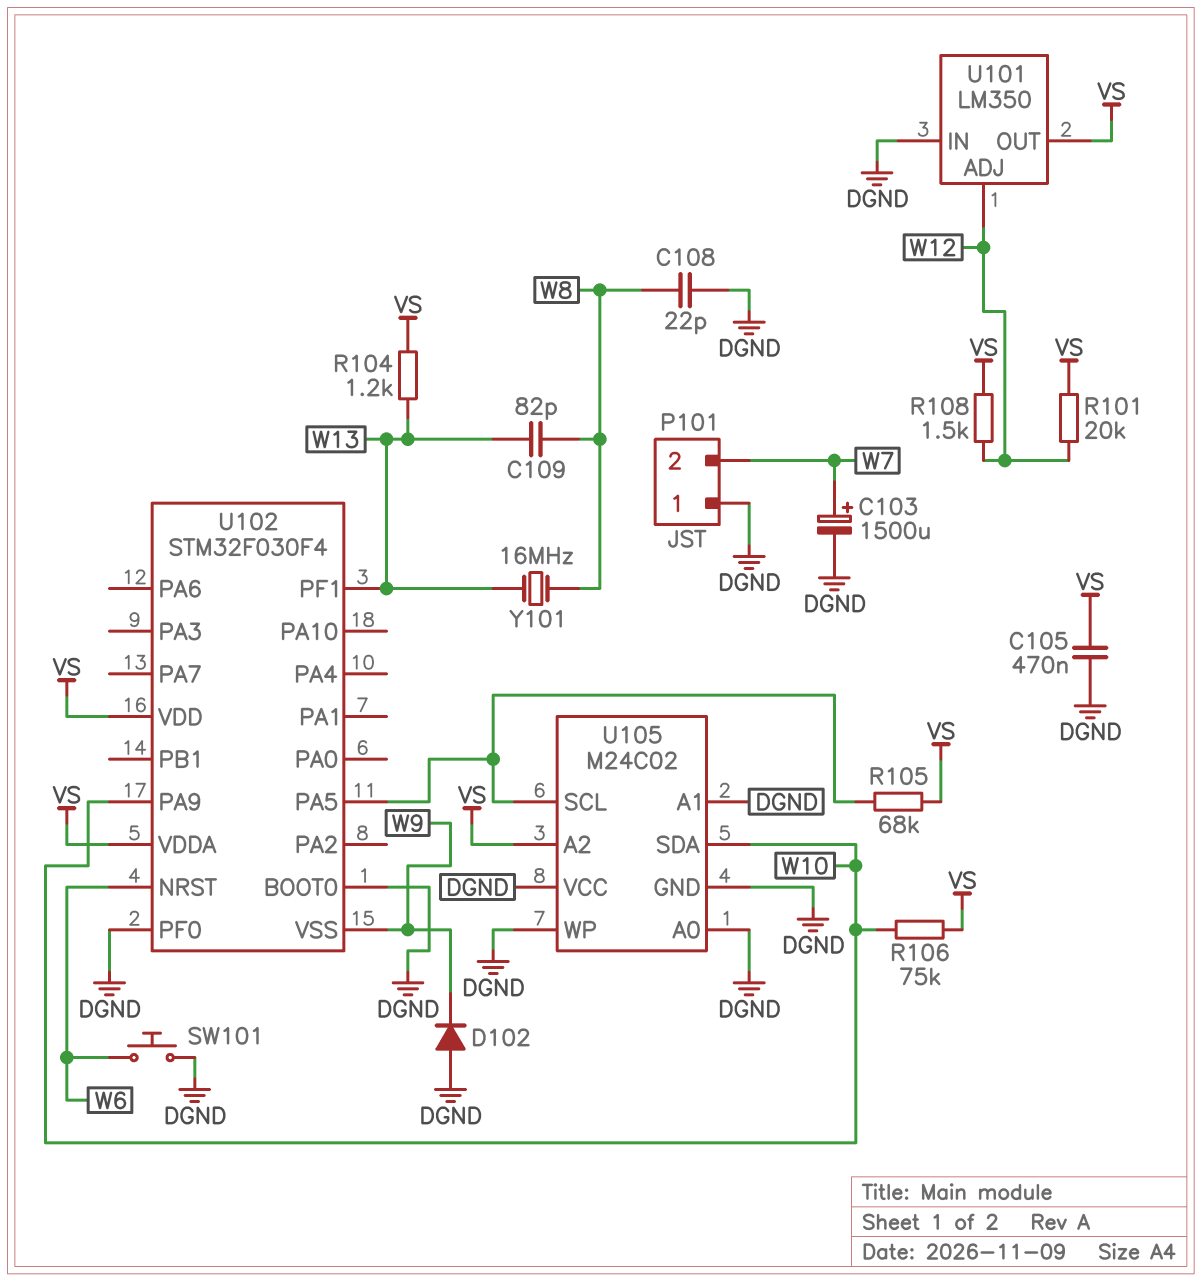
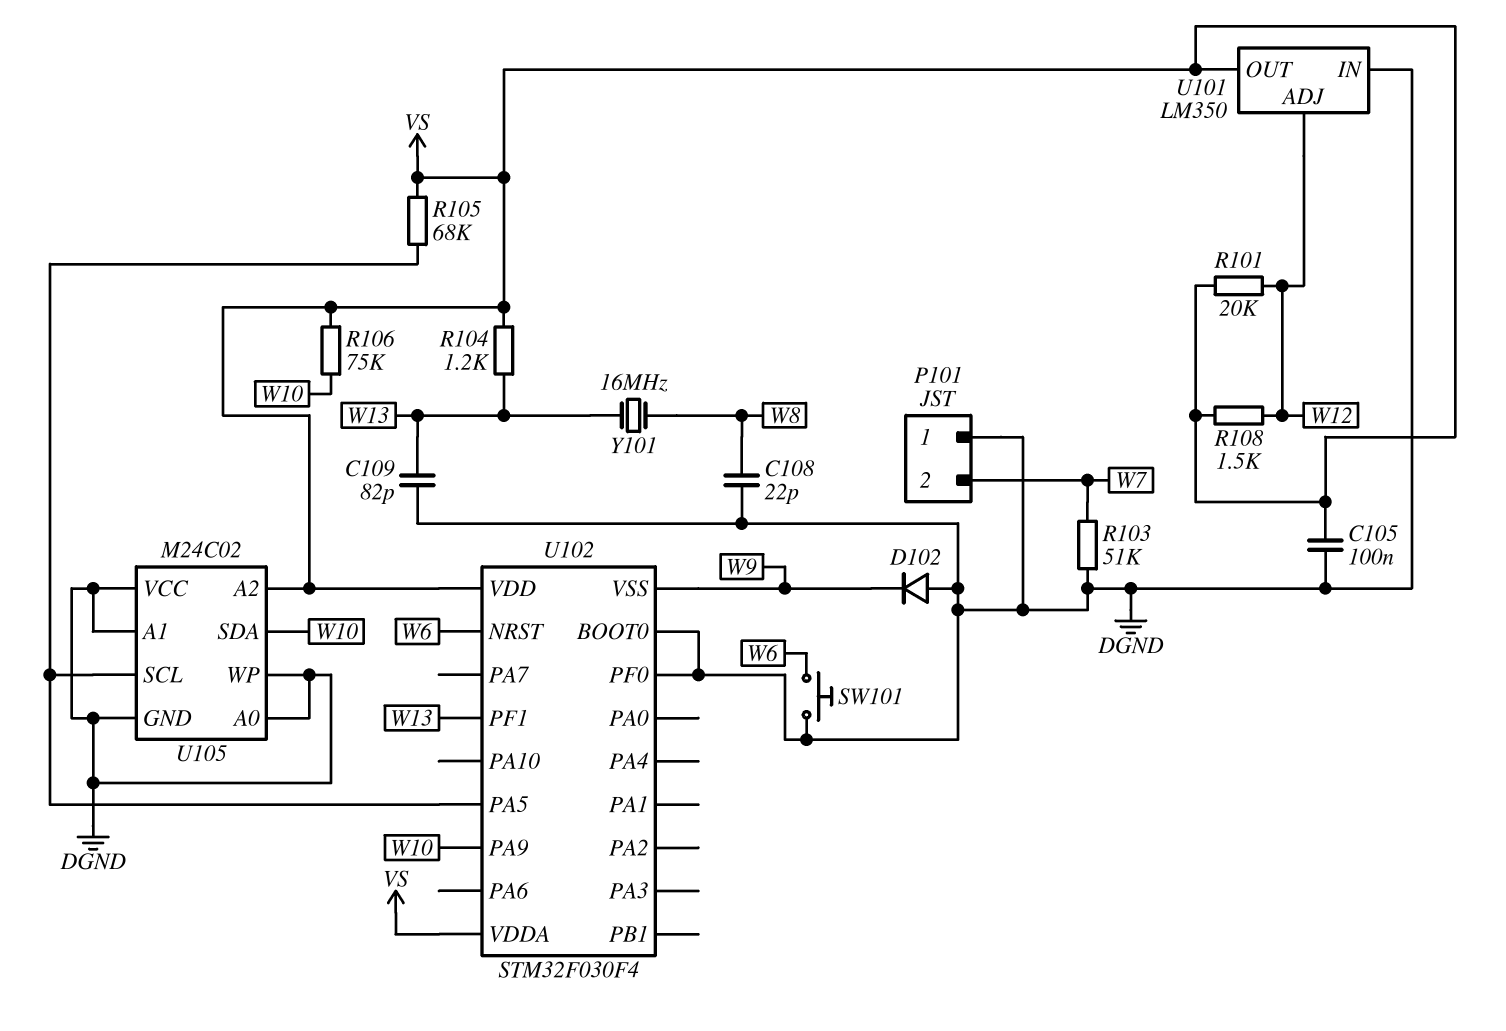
C103: 1500uF (plus W7, minus DGND) -> none
C105: 470nF (DGND, VS) -> 100nF (DGND, VS)
C109: 82pF (W8, W13) -> 82pF (DGND, W13)
R103: none -> 51k (DGND, W7)

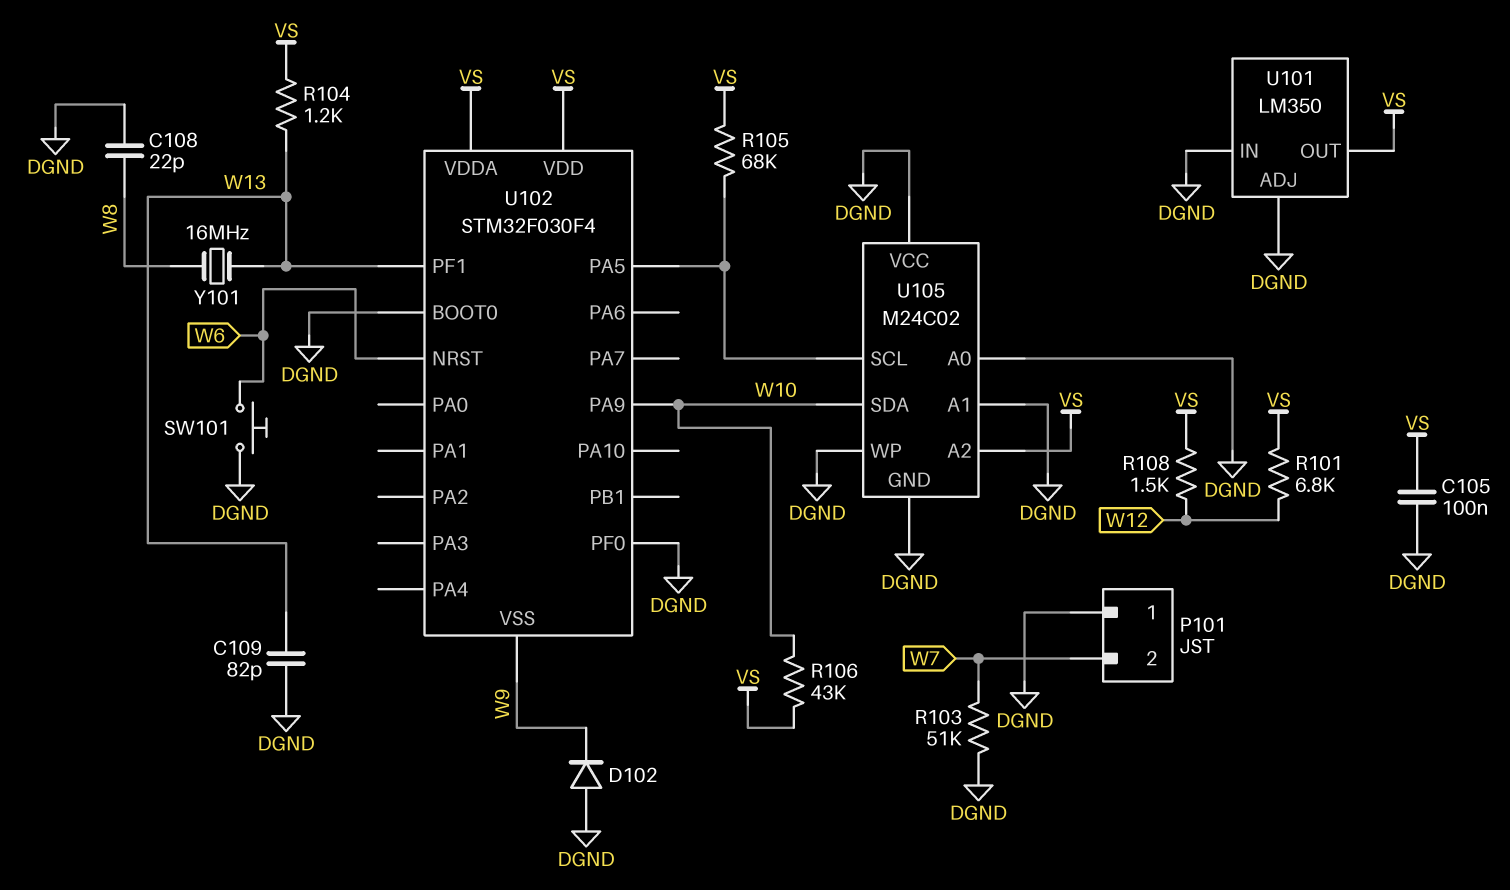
R101: 20k (VS, W12) -> 6.8k (VS, W12)
R106: 75k (VS, W10) -> 43k (VS, W10)
U101 pin ADJ: W12 -> DGND

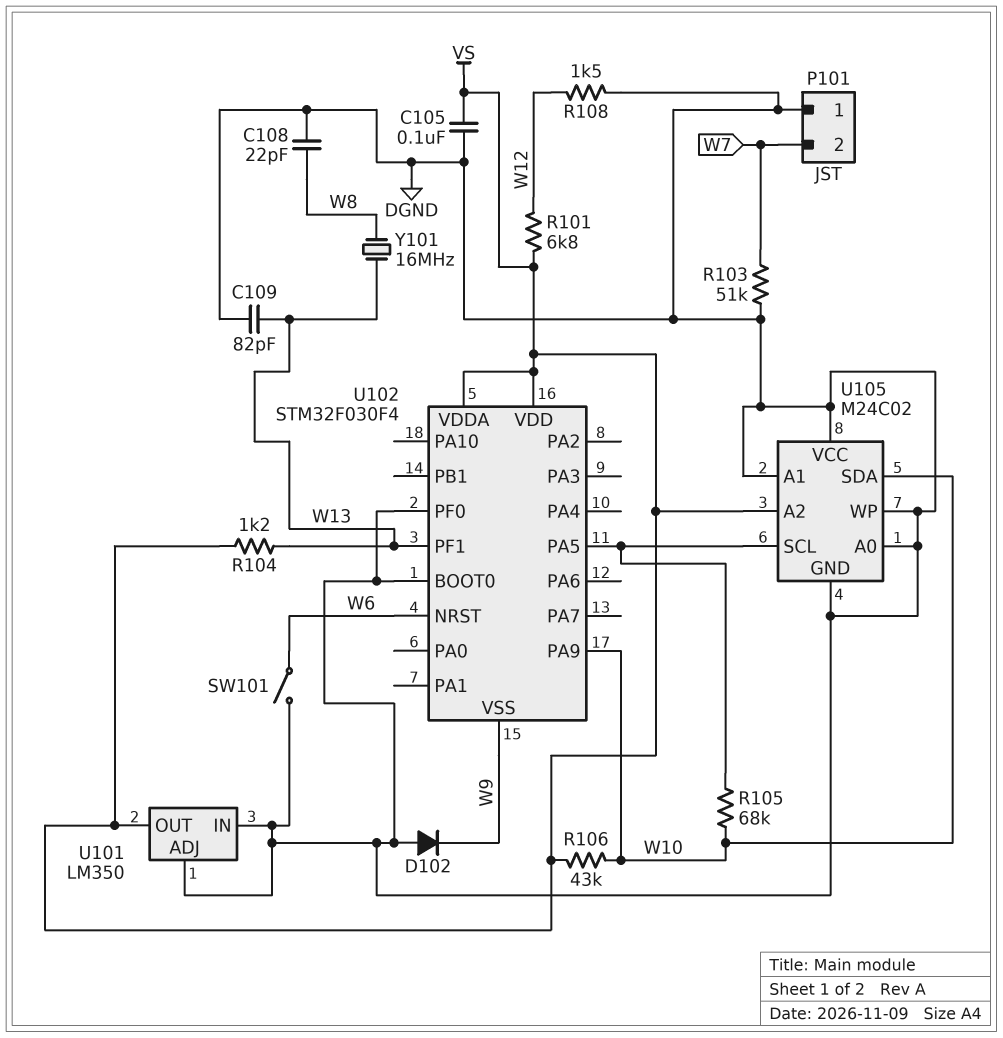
R105: 68k (U102/PA5, VS) -> 68k (U102/PA5, W10)
R108: 1.5k (VS, W12) -> 1.5k (DGND, W12)
SW101: button (DGND, W6) -> switch (DGND, W6)

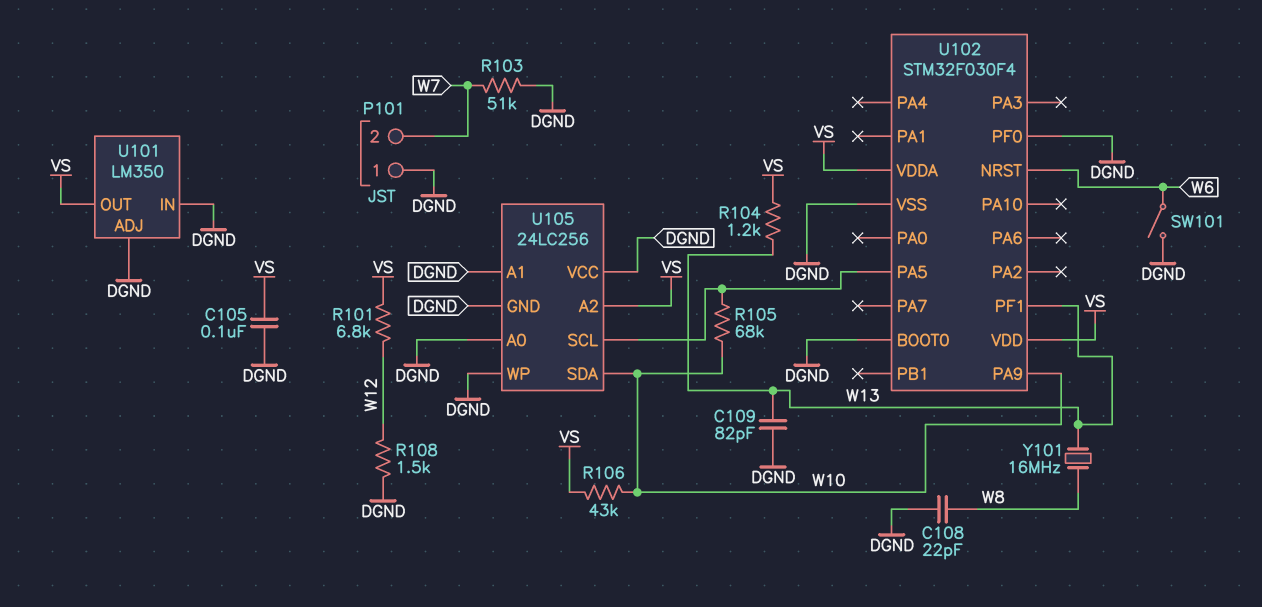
D102: diode (A DGND, K W9) -> none
U102 pin VSS: W9 -> DGND
U105: M24C02 -> 24LC256

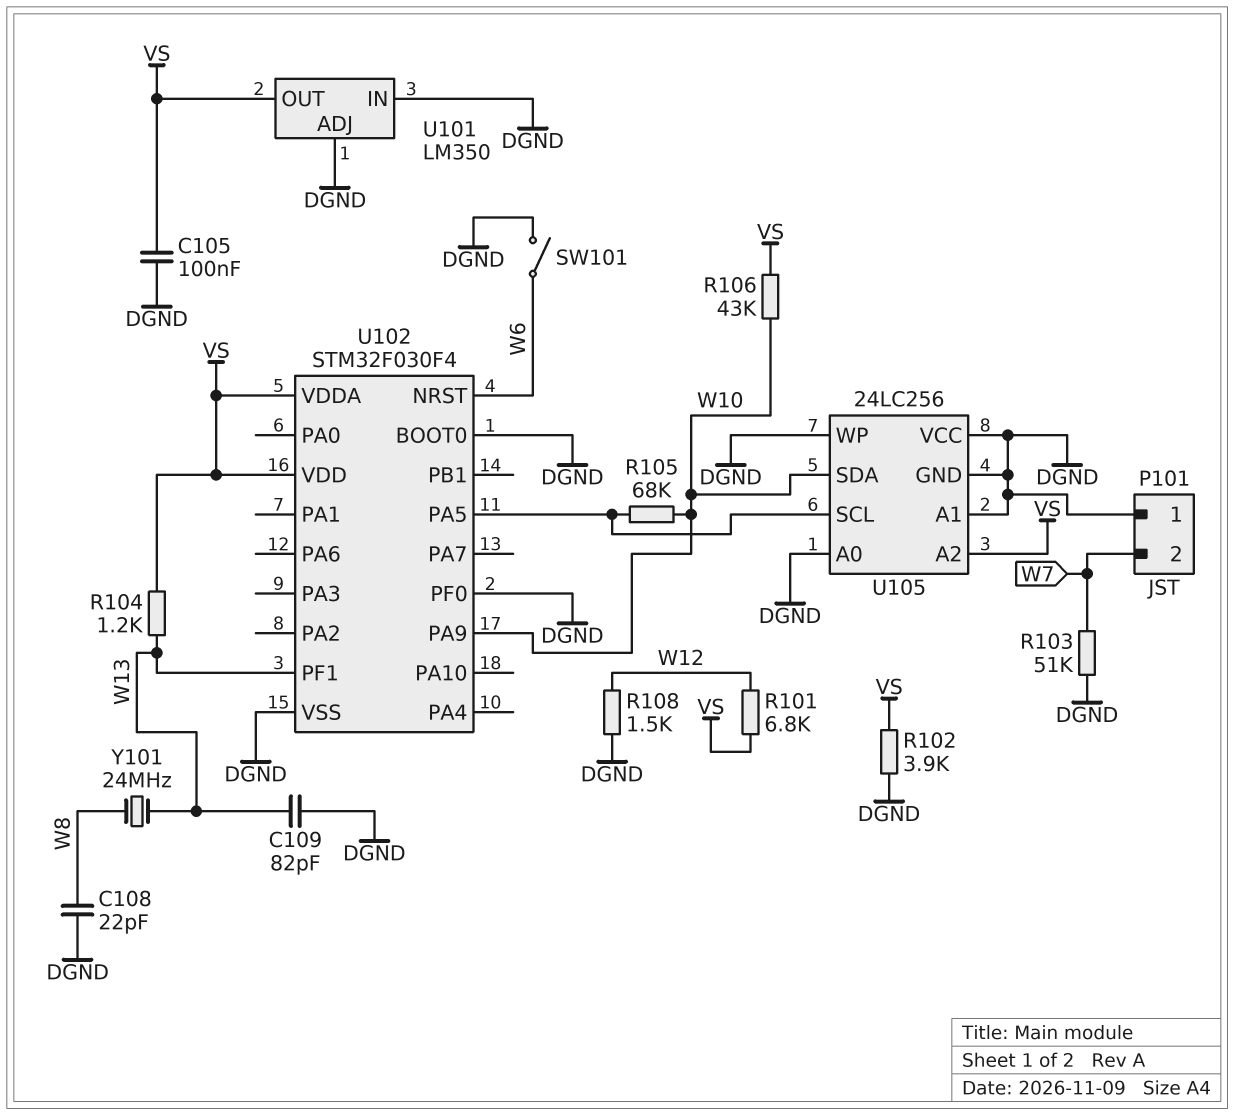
R102: none -> 3.9k (DGND, VS)
Y101: 16MHz (W8, W13) -> 24MHz (W8, W13)

